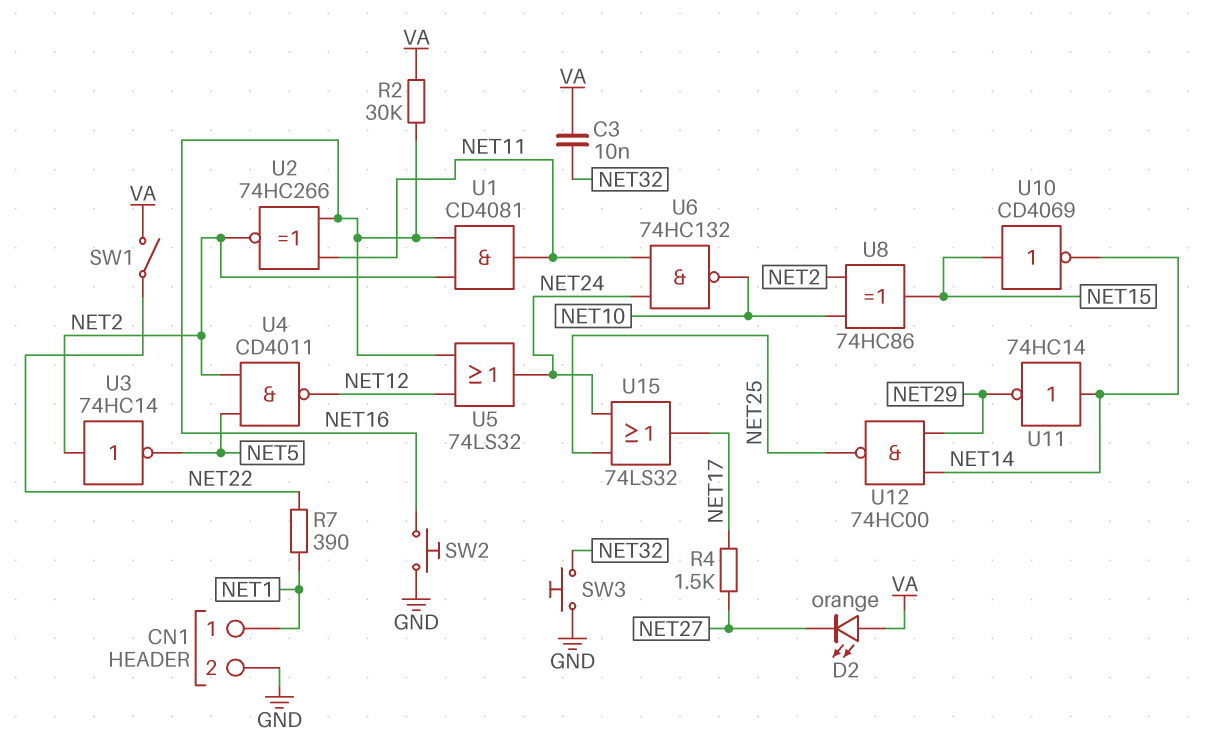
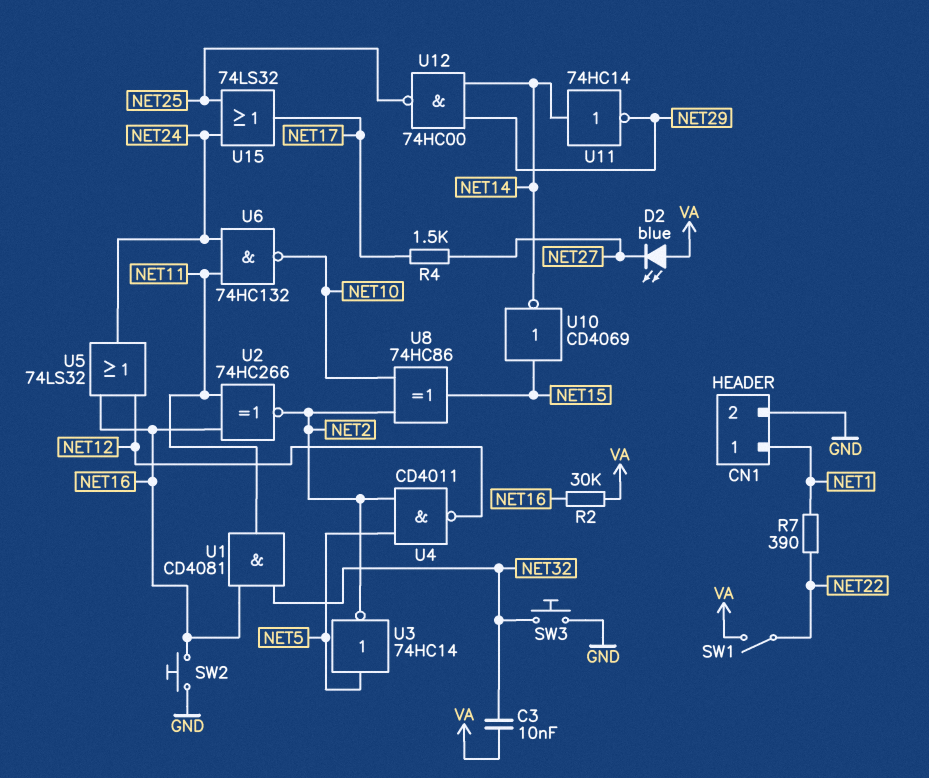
D2: LED orange (A VA, K NET27) -> LED blue (A VA, K NET27)
U1: AND CD4081 (in NET2, in NET16, out NET11) -> AND CD4081 (in NET16, in NET32, out NET11)
U3: NOT 74HC14 (in NET2, out NET5) -> NOT 74HC14 (in NET5, out NET2)

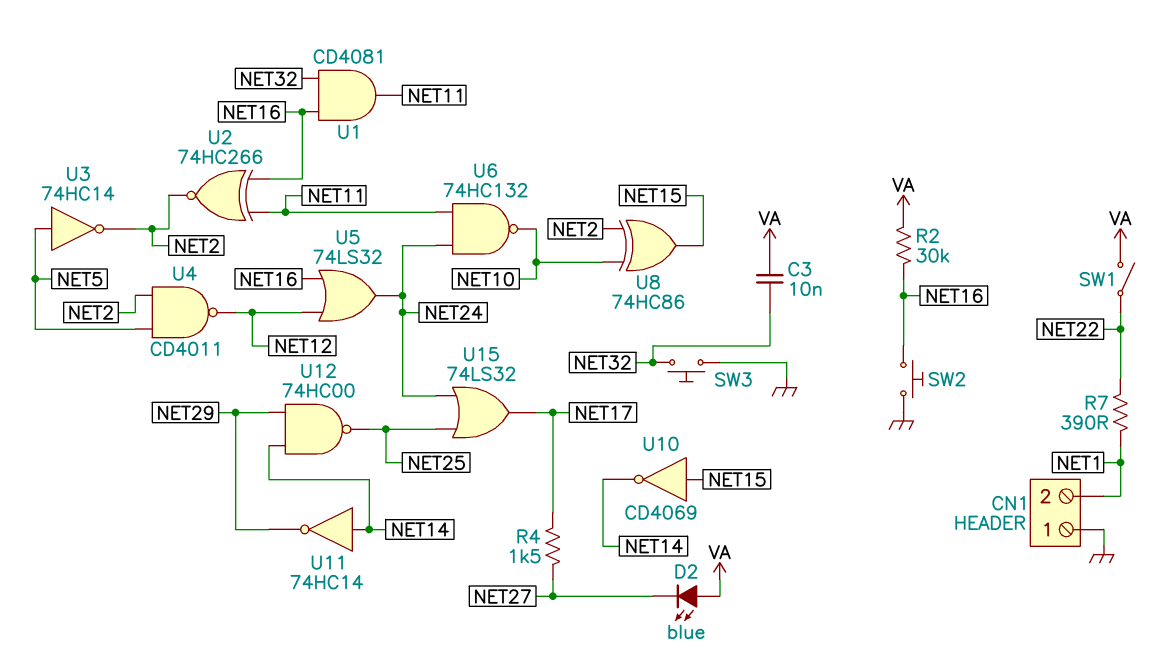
CN1 pin 1: NET1 -> GND
CN1 pin 2: GND -> NET1

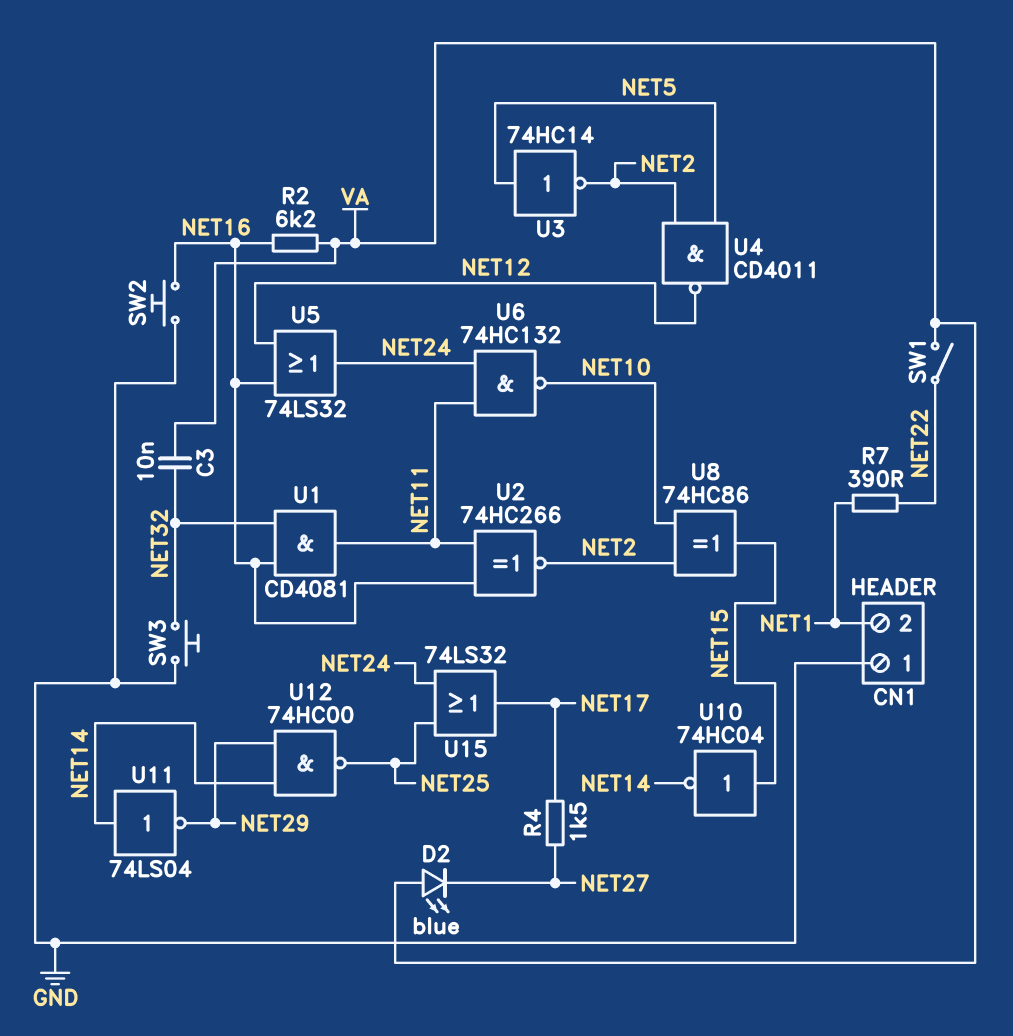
R2: 30k (NET16, VA) -> 6.2k (NET16, VA)
U10: NOT CD4069 (in NET15, out NET14) -> NOT 74HC04 (in NET15, out NET14)
U11: NOT 74HC14 (in NET14, out NET29) -> NOT 74LS04 (in NET14, out NET29)

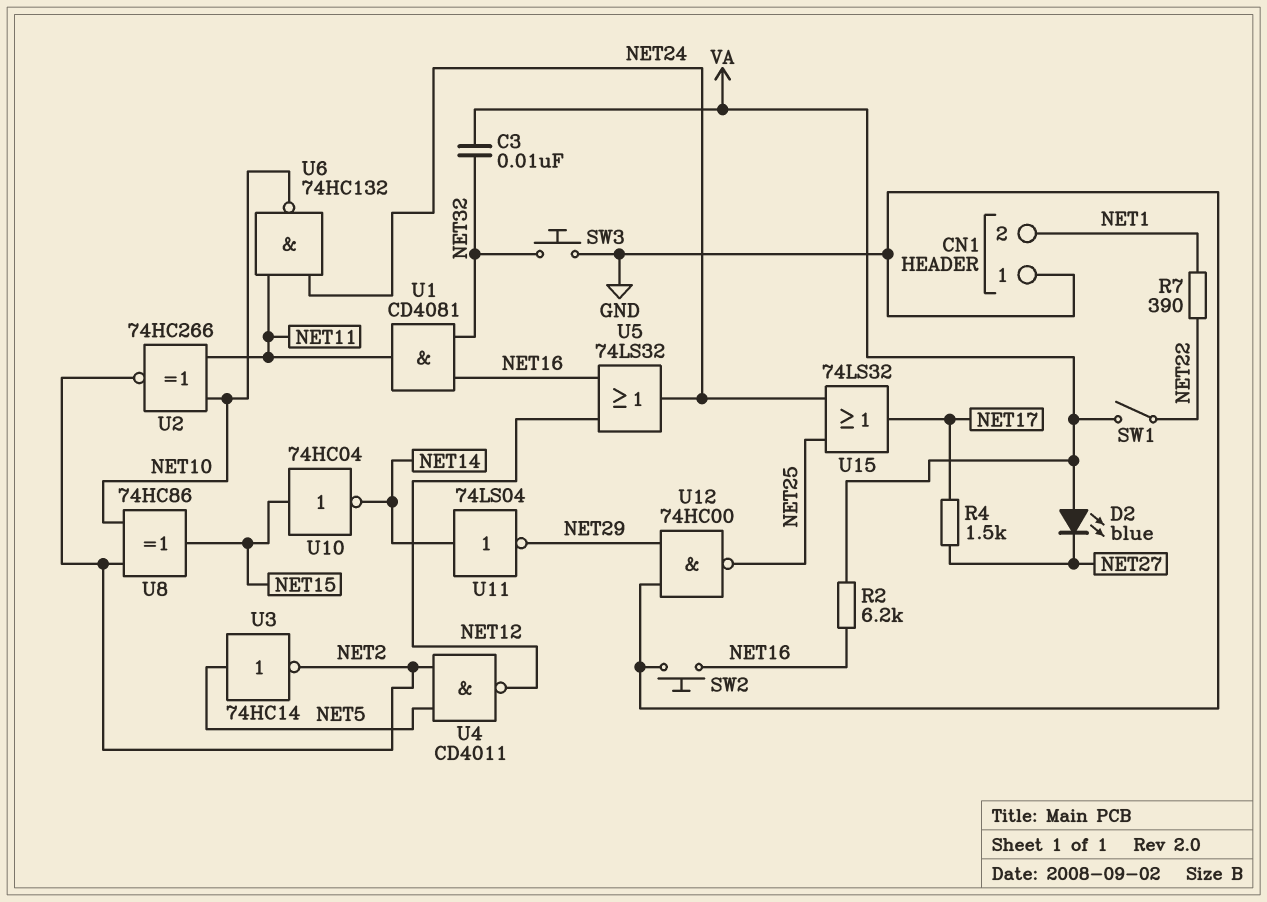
U2: XNOR 74HC266 (in NET11, in NET16, out NET2) -> XNOR 74HC266 (in NET10, in NET11, out NET2)
U12: NAND 74HC00 (in NET14, in NET29, out NET25) -> NAND 74HC00 (in GND, in NET29, out NET25)

